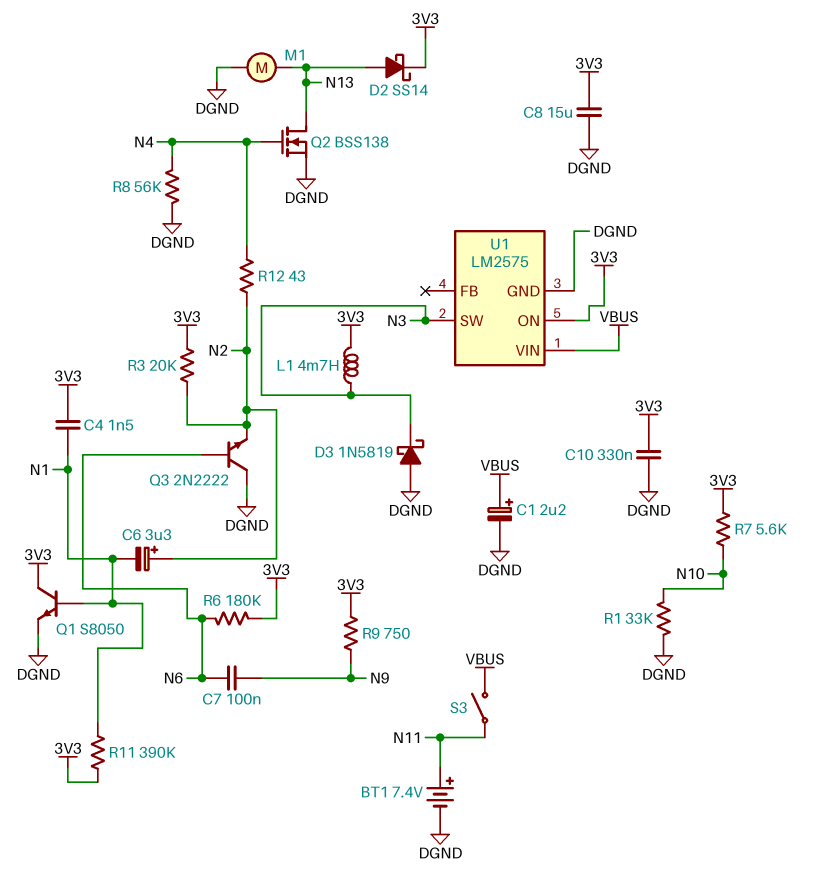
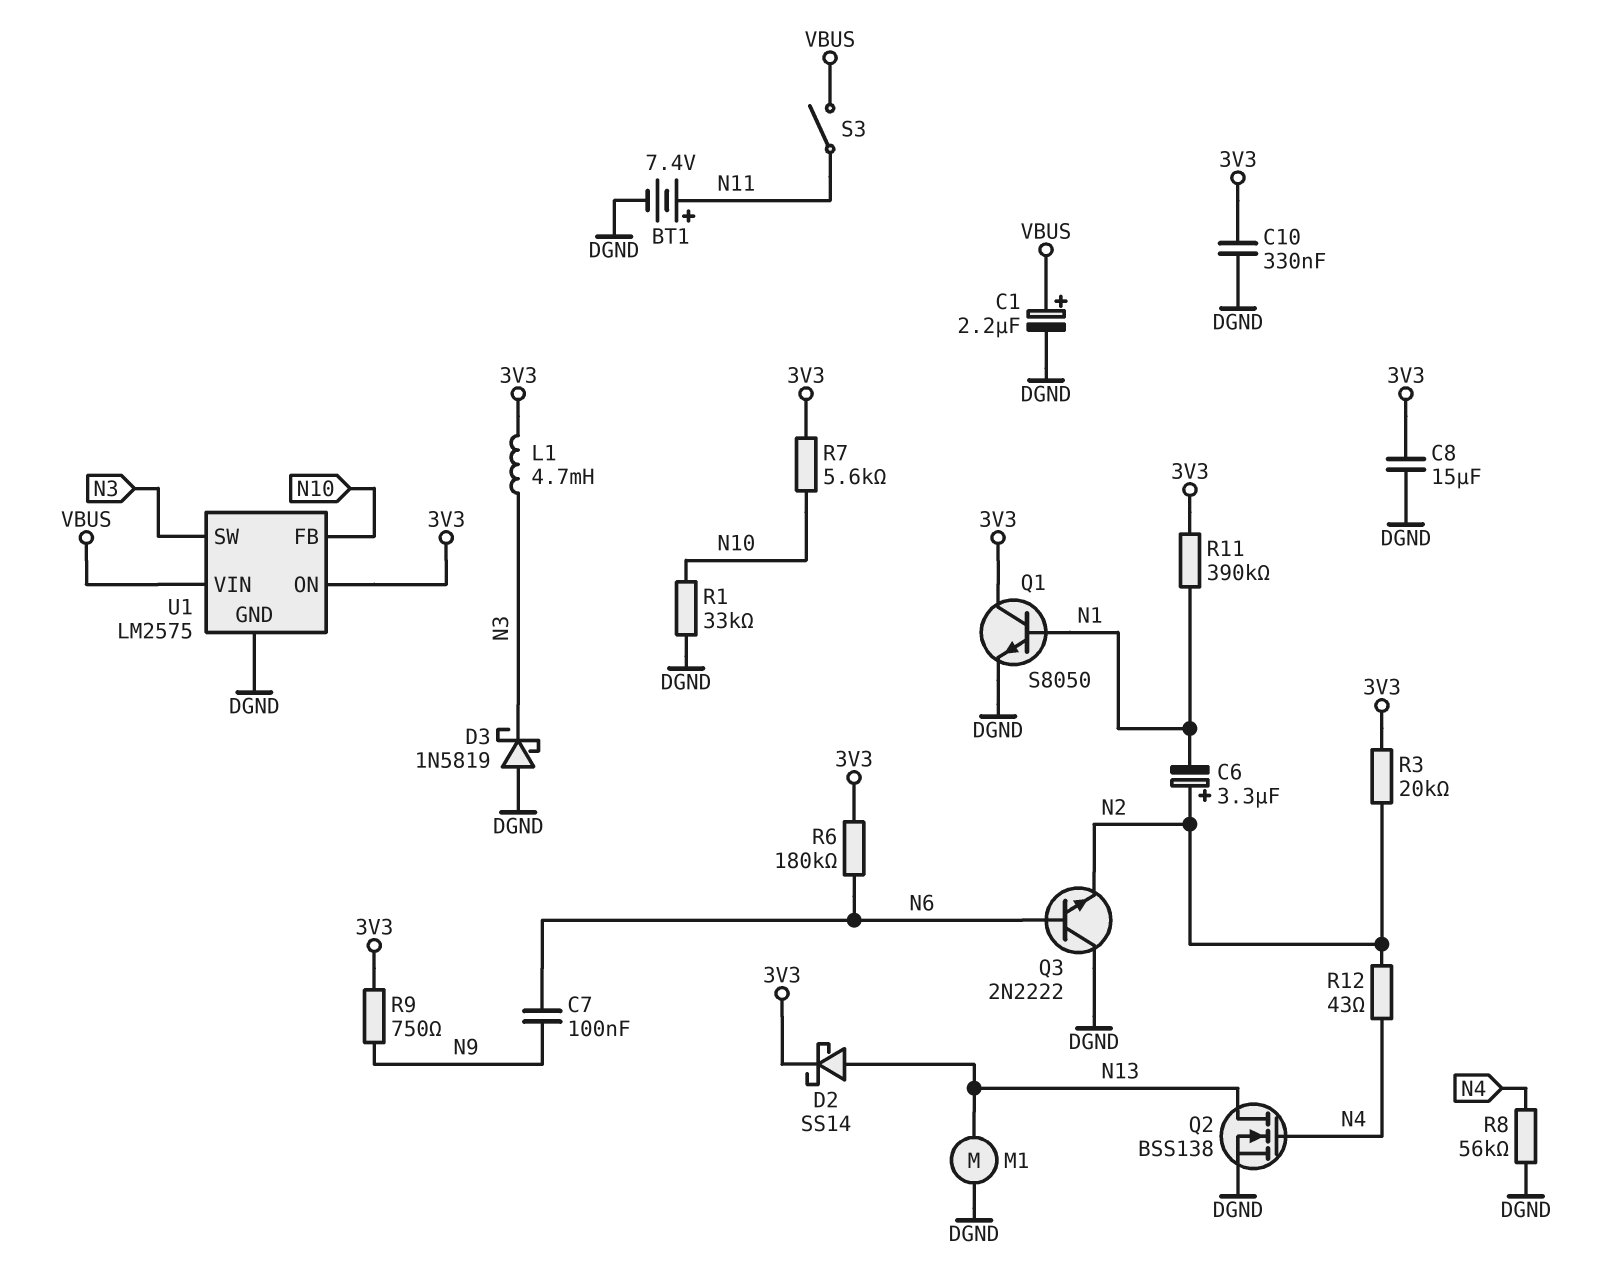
C4: 1.5nF (3V3, N1) -> none
U1 pin FB: none -> N10

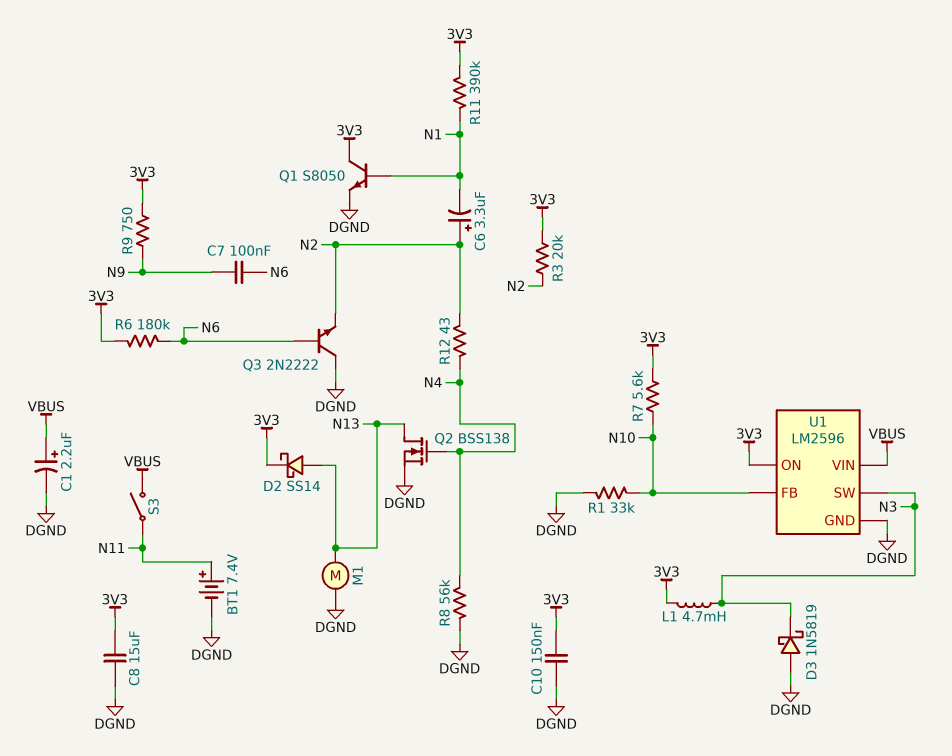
C10: 330nF (3V3, DGND) -> 150nF (3V3, DGND)
U1: LM2575 -> LM2596

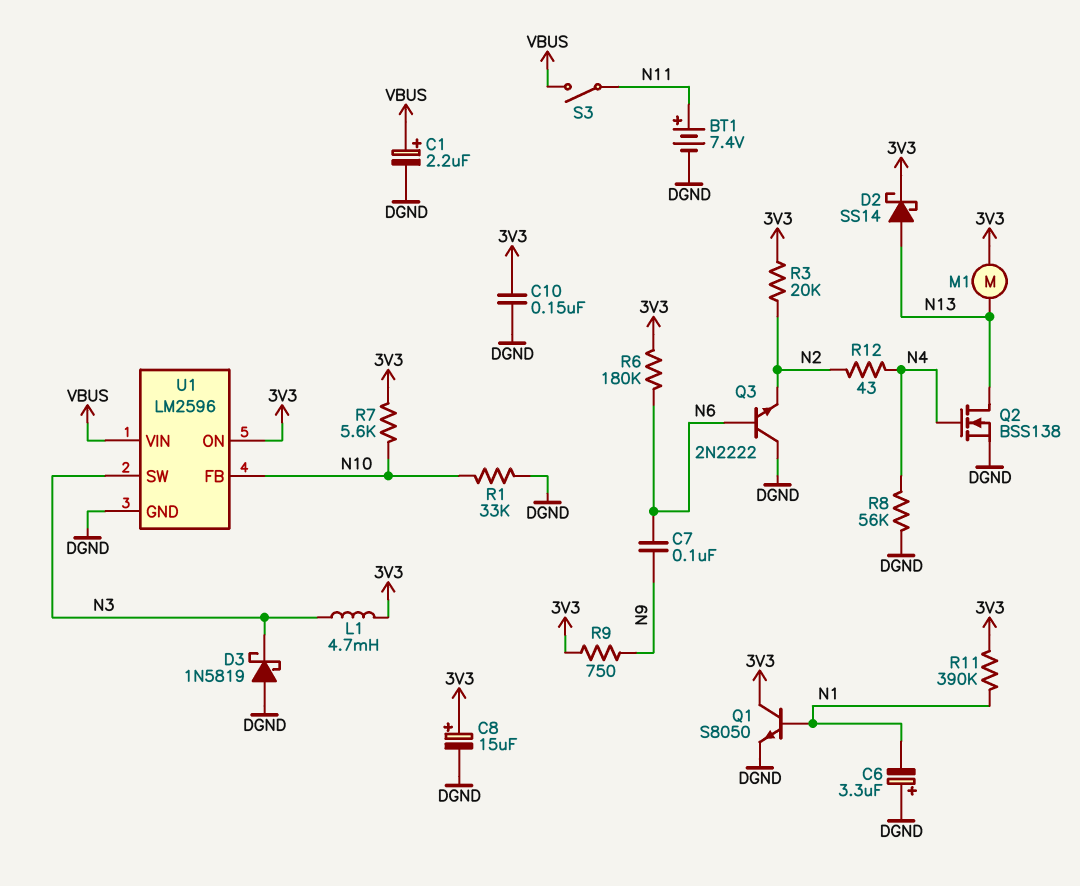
C6: 3.3uF (plus N2, minus N1) -> 3.3uF (plus DGND, minus N1)
C8: 15uF (3V3, DGND) -> 15uF (plus 3V3, minus DGND)
M1: motor (DGND, N13) -> motor (3V3, N13)

